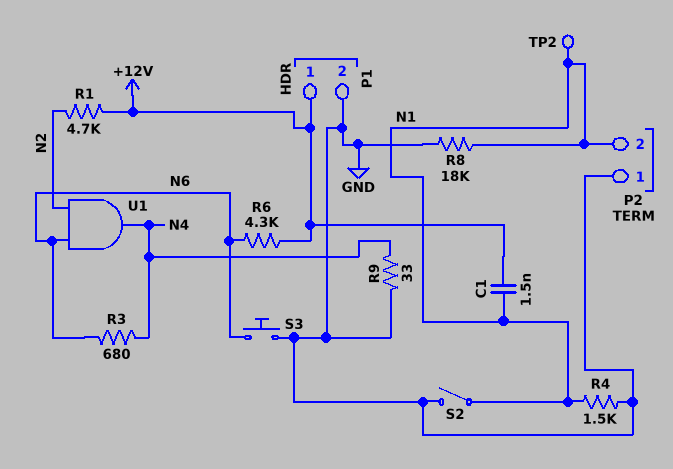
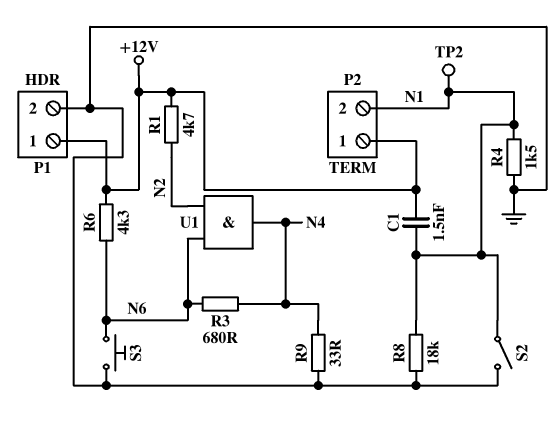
P2 pin 1: GND -> +12V

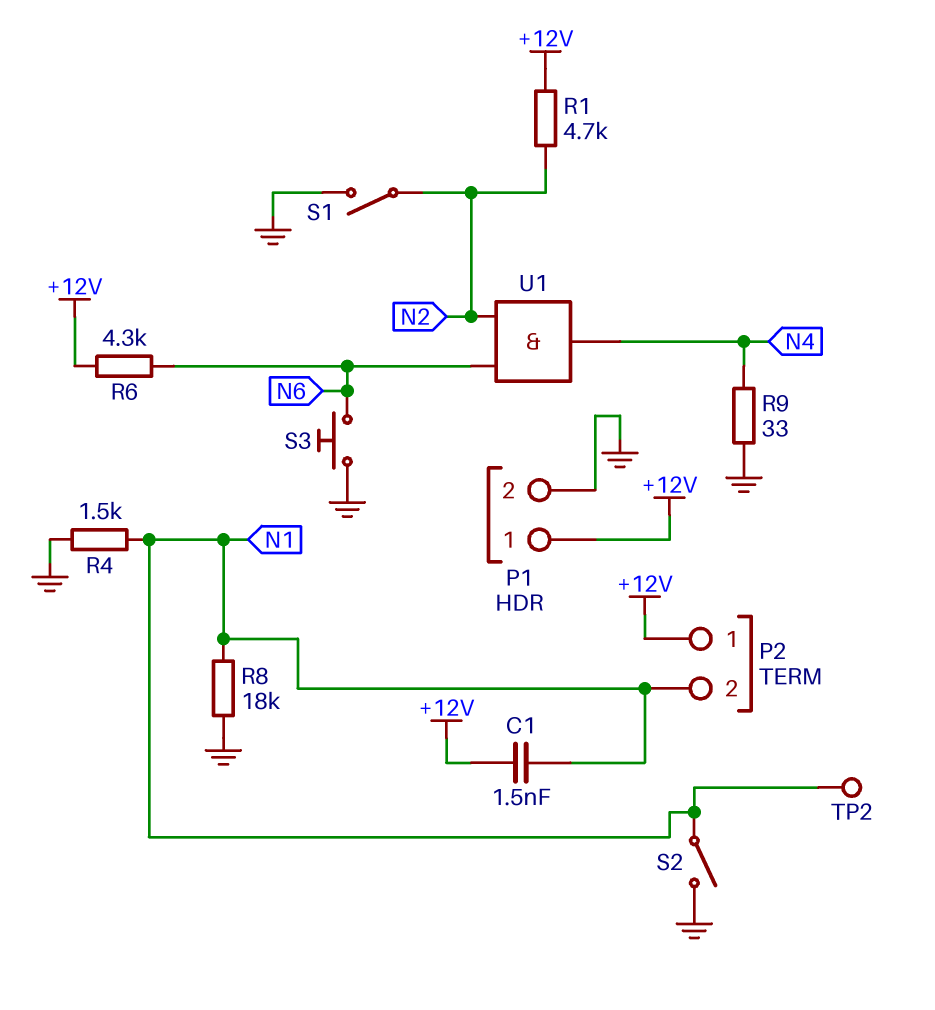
R3: 680 (N4, N6) -> none
S1: none -> switch (GND, N2)

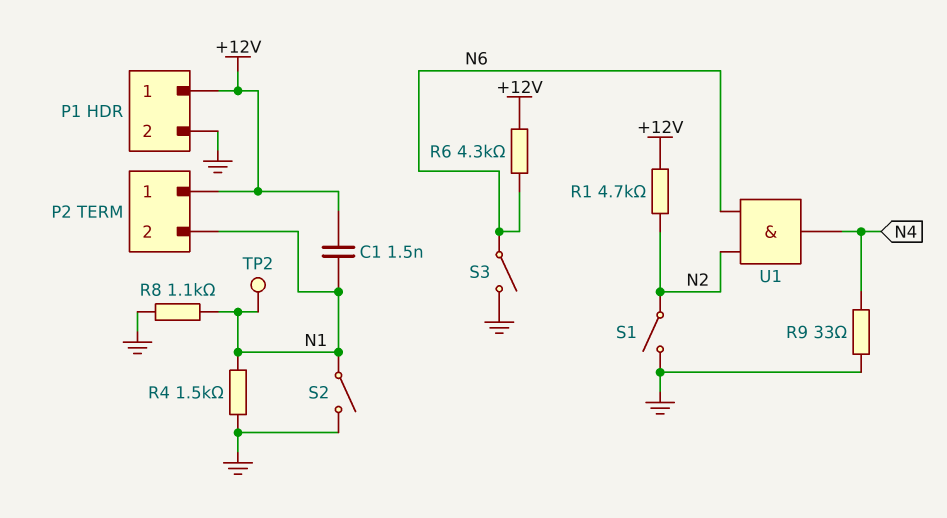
R8: 18k (GND, N1) -> 1.1k (GND, N1)
S3: button (GND, N6) -> switch (GND, N6)

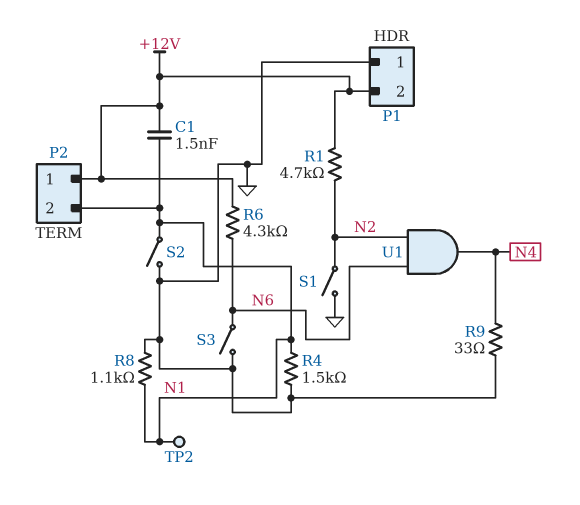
P1 pin 1: +12V -> GND
P1 pin 2: GND -> +12V

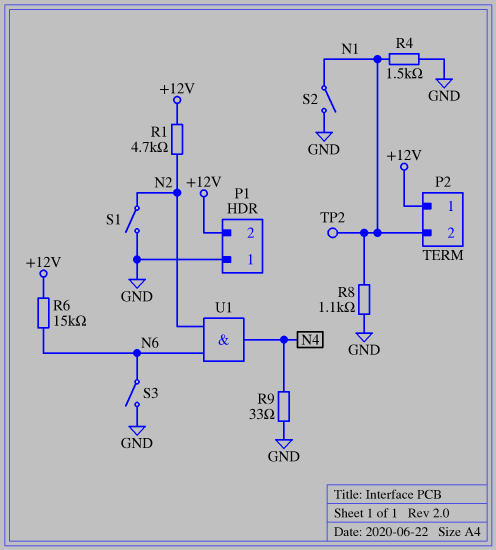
C1: 1.5nF (+12V, N1) -> none
R6: 4.3k (+12V, N6) -> 15k (+12V, N6)

